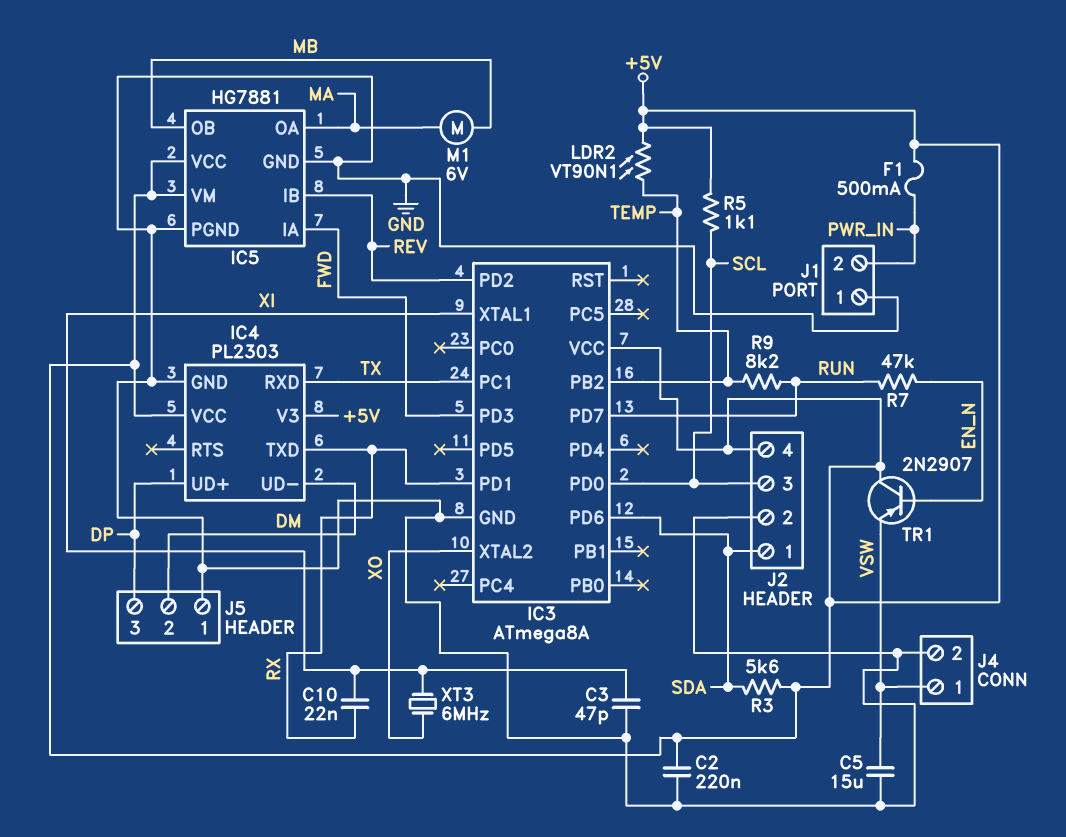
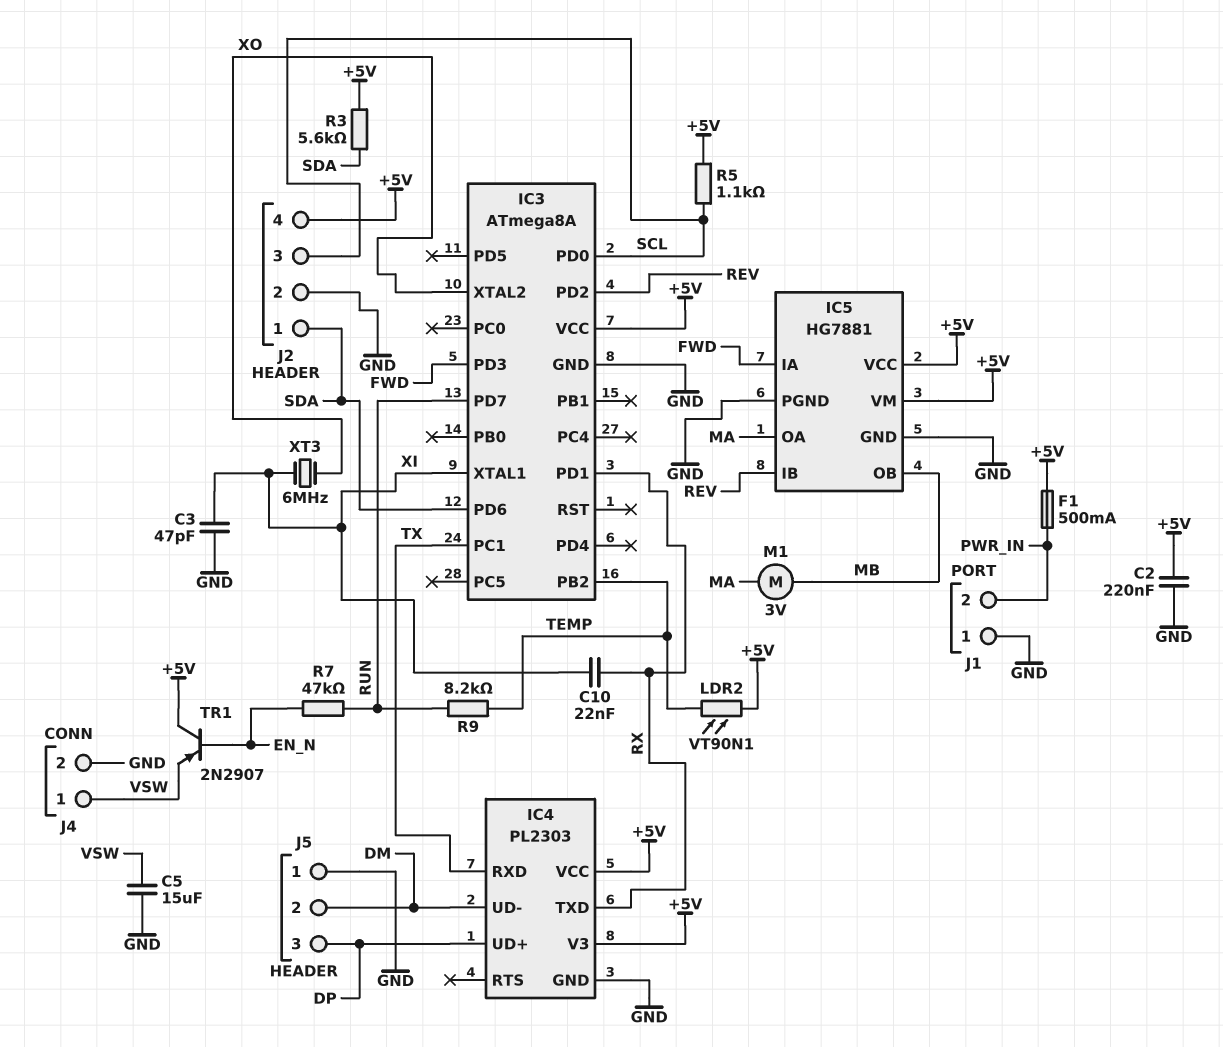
M1: motor 6V (MA, MB) -> motor 3V (MA, MB)

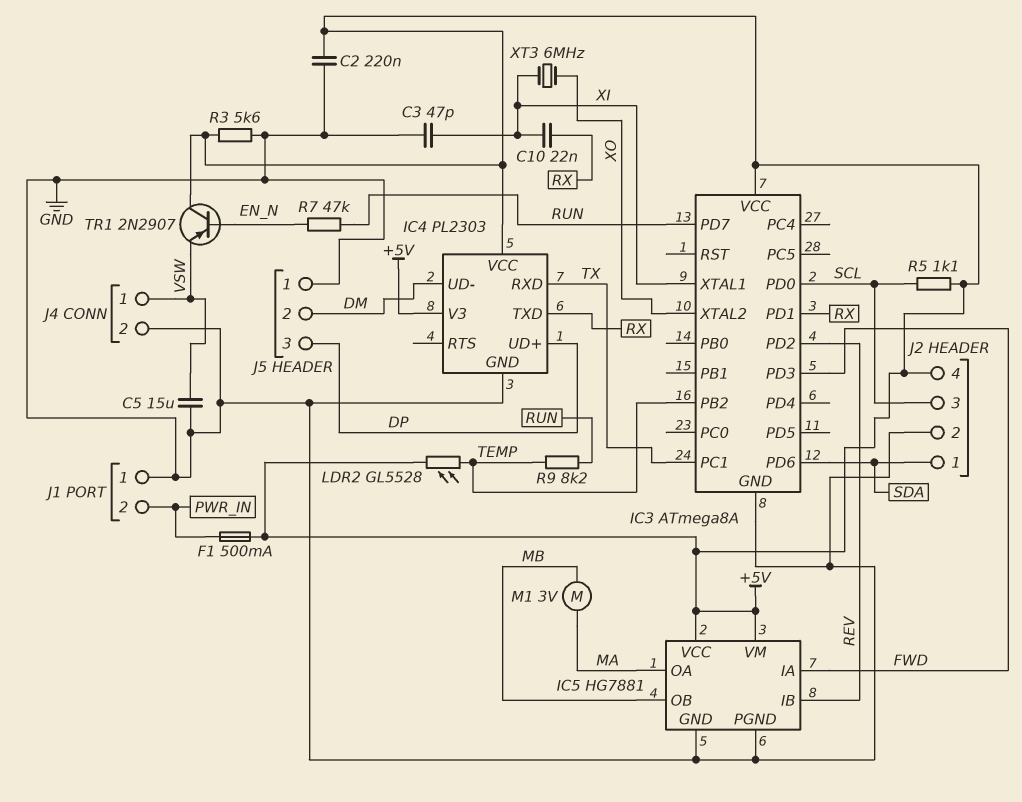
LDR2: VT90N1 (+5V, TEMP) -> GL5528 (+5V, TEMP)
R3: 5.6k (+5V, SDA) -> 5.6k (+5V, GND)

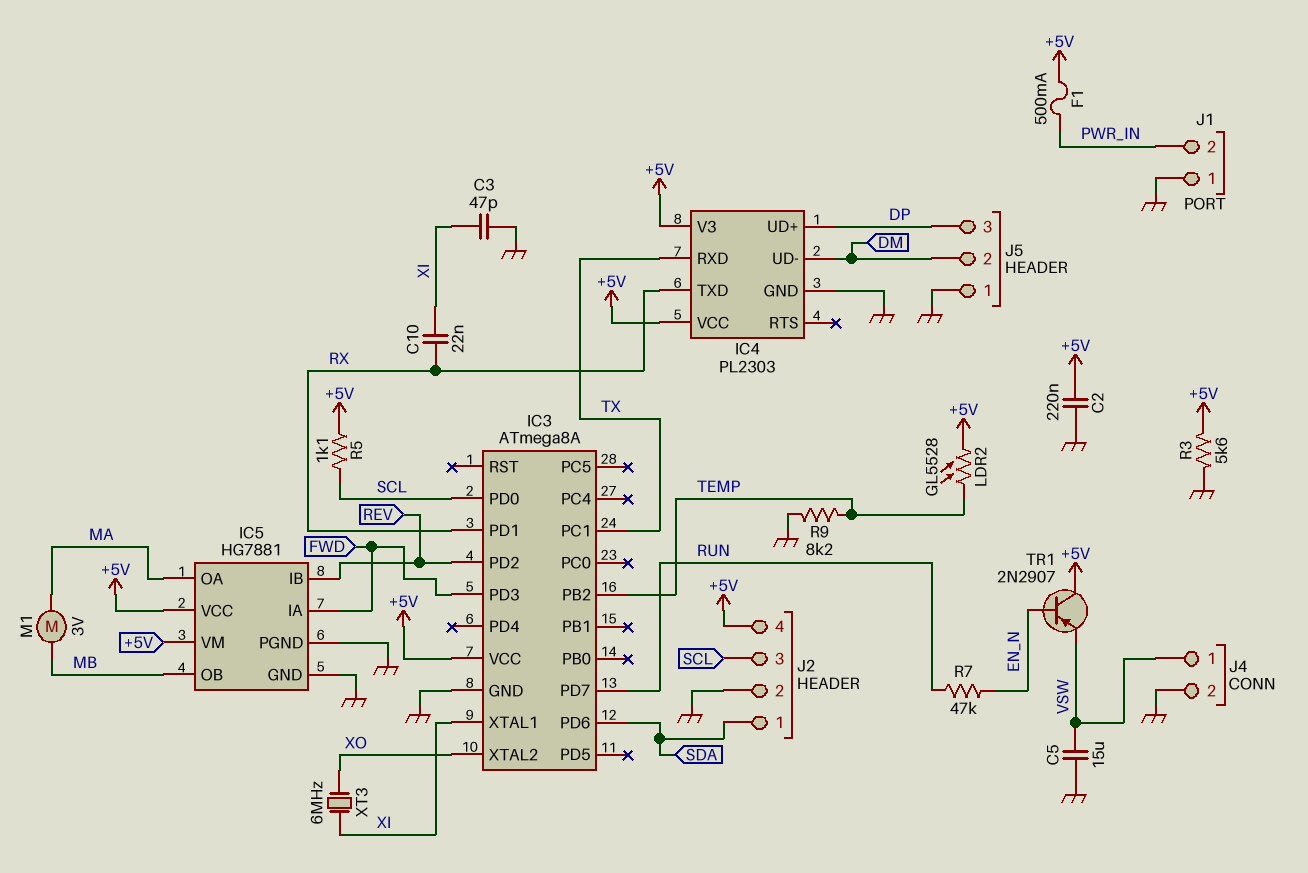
R9: 8.2k (RUN, TEMP) -> 8.2k (GND, TEMP)

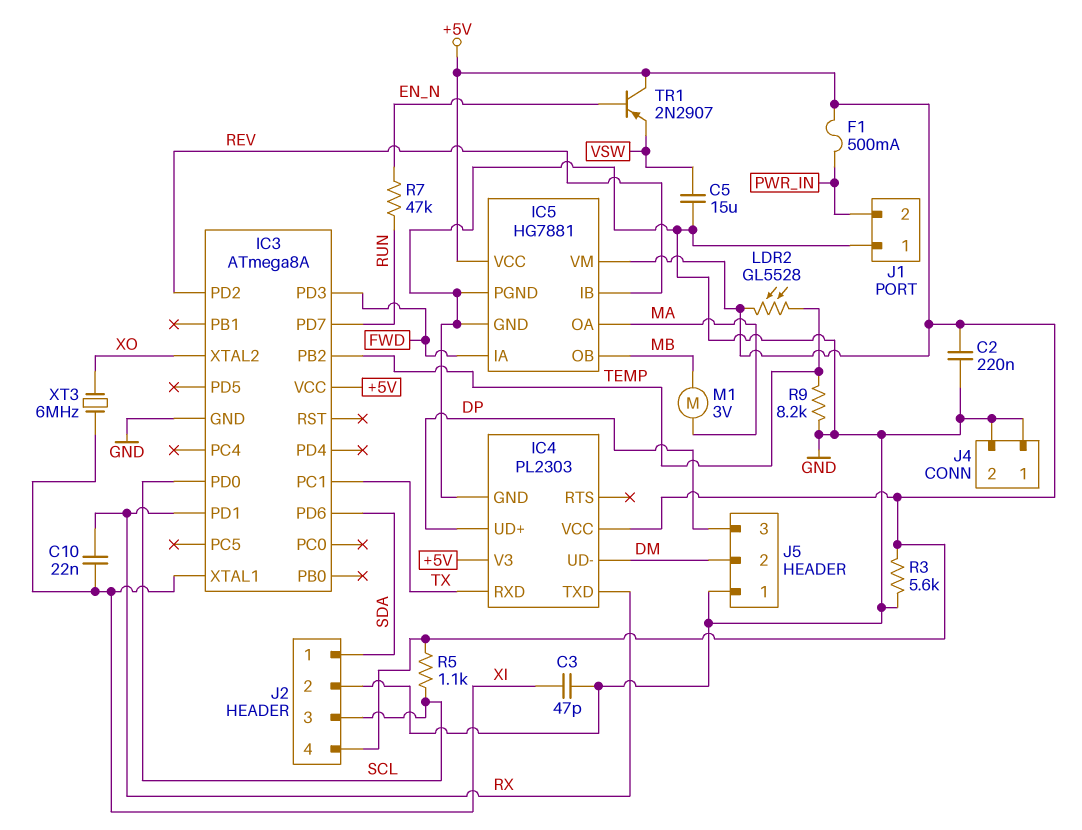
J4 pin 1: VSW -> GND

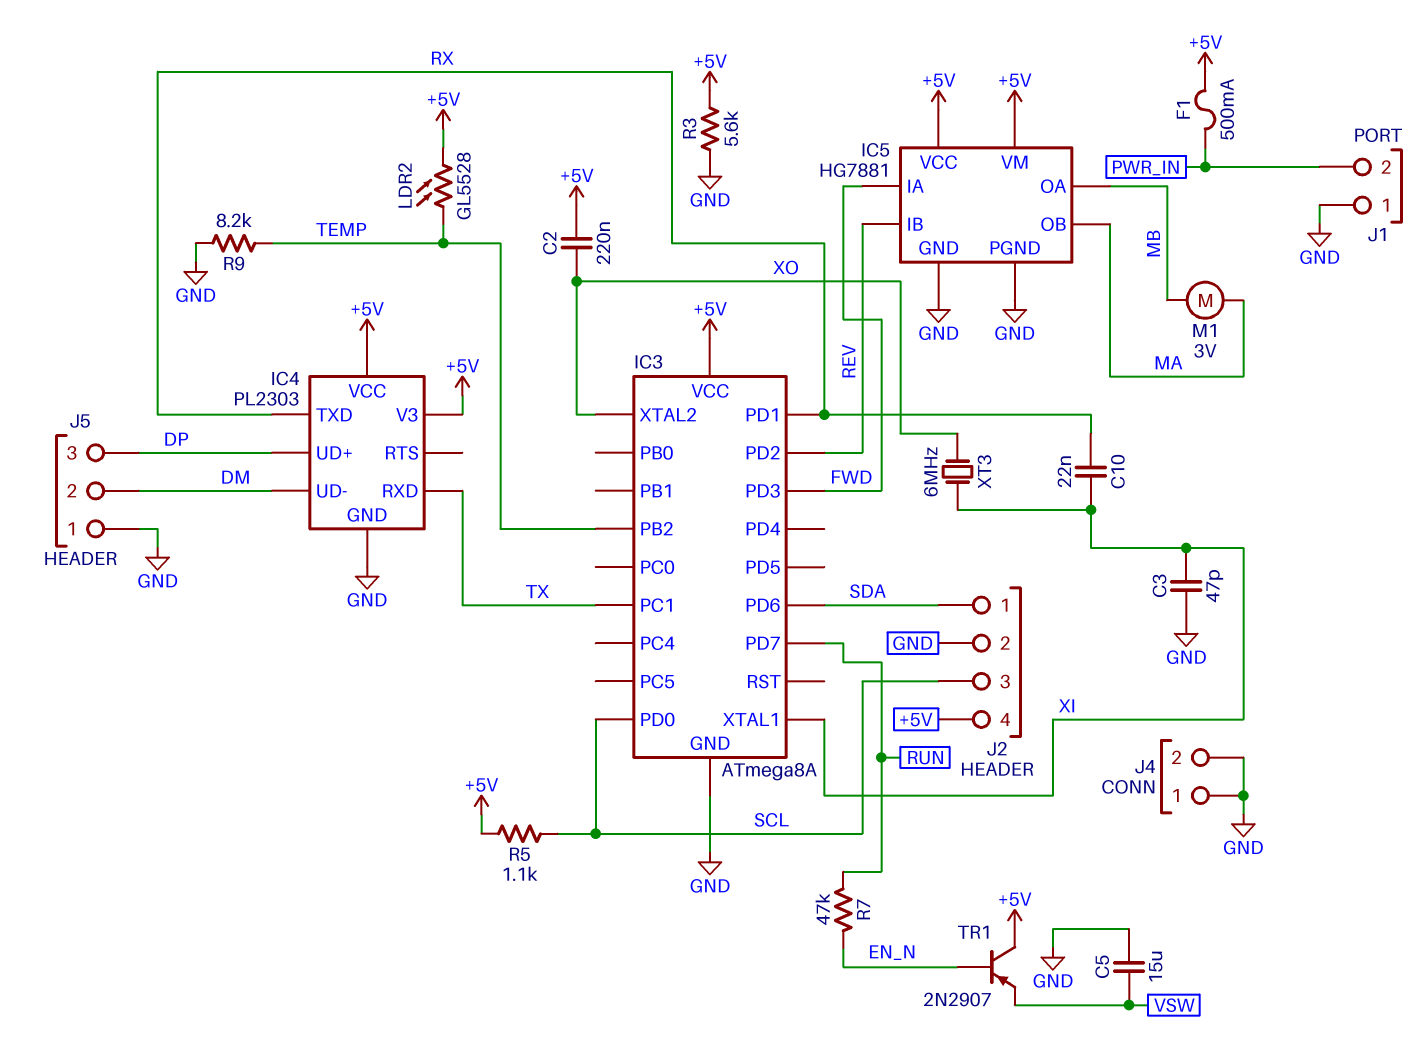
C2: 220nF (+5V, GND) -> 220nF (+5V, XO)
IC5 pin OA: MA -> MB
IC5 pin OB: MB -> MA

